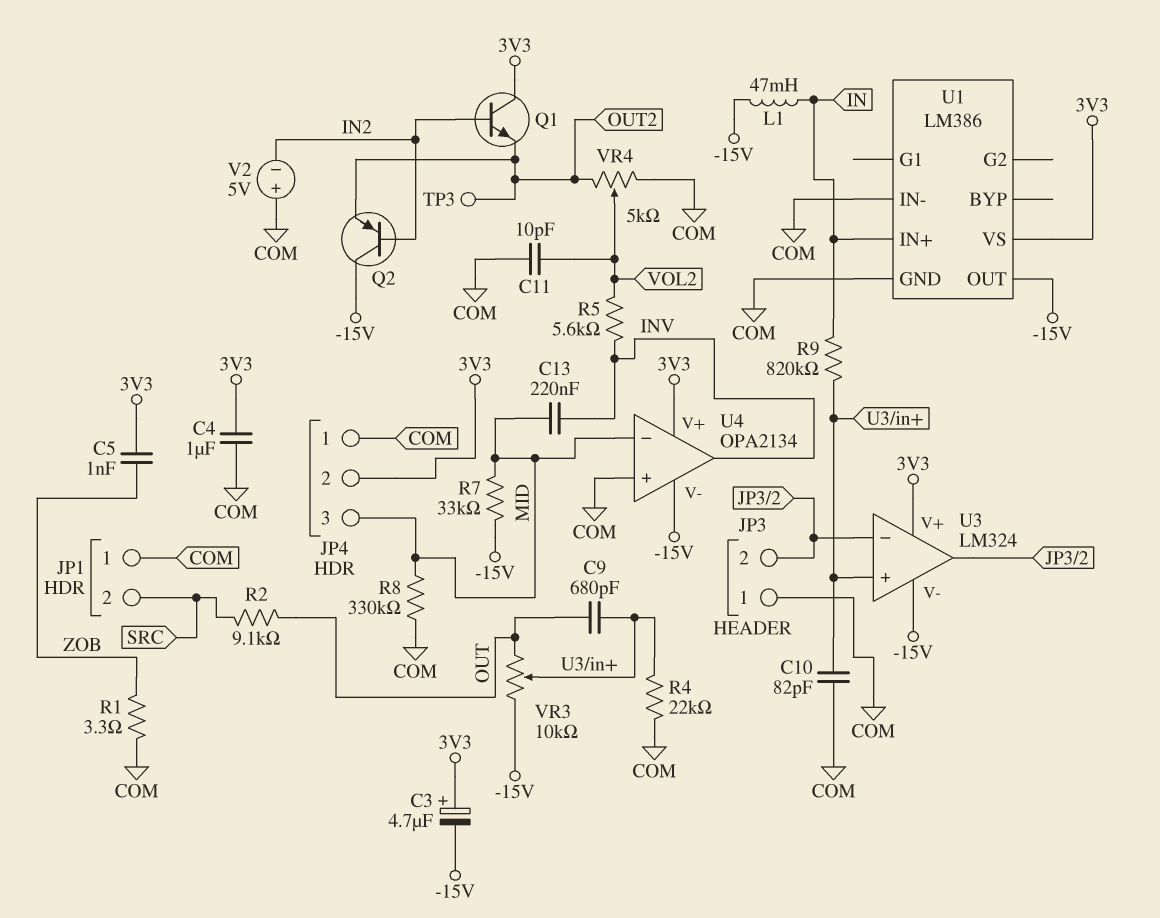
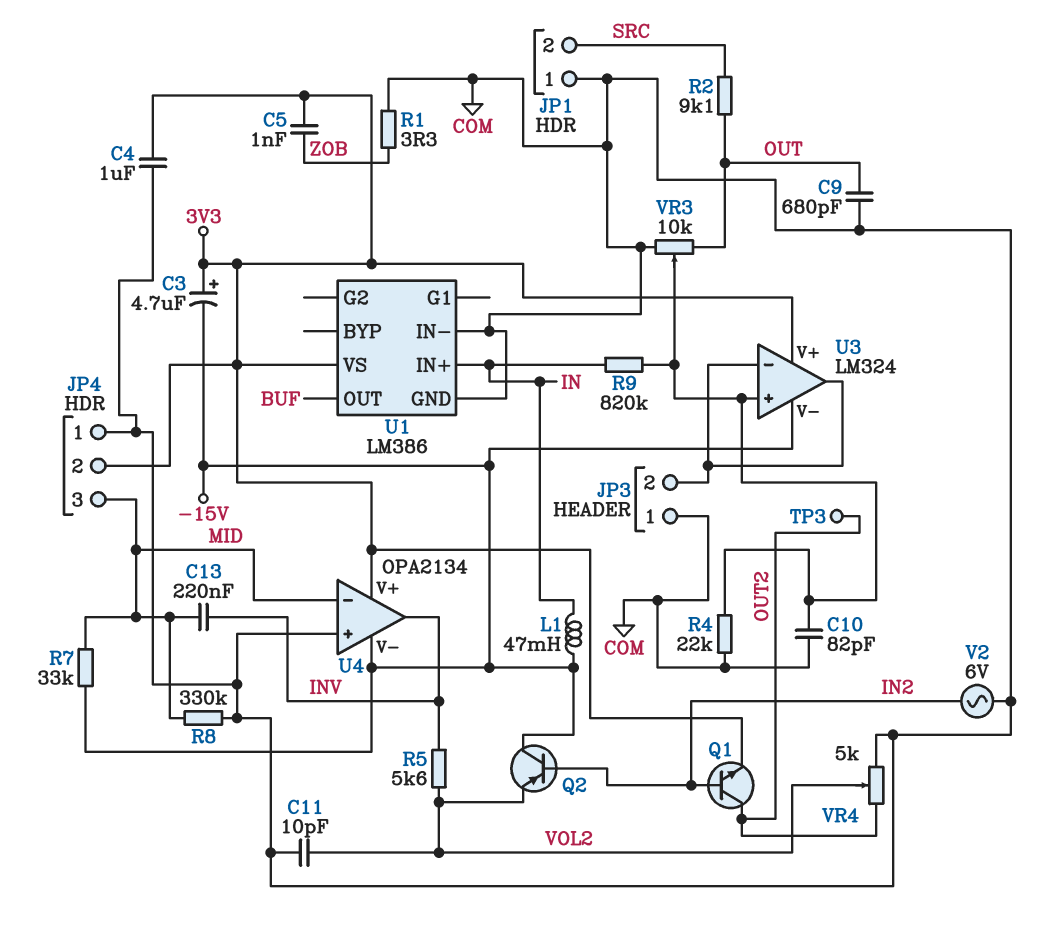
C9: 680pF (OUT, U3/in+) -> 680pF (COM, OUT)
Q1: NPN (B IN2, C 3V3, E OUT2) -> NPN (B IN2, C OUT2, E 3V3)
Q2: PNP (B IN2, C -15V, E OUT2) -> PNP (B IN2, C -15V, E VOL2)
U1 pin OUT: -15V -> BUF
V2: 5V (plus COM, minus IN2) -> AC 6V (COM, IN2)
VR3: 10k (-15V, OUT, wiper U3/in+) -> 10k (COM, OUT, wiper U3/in+)

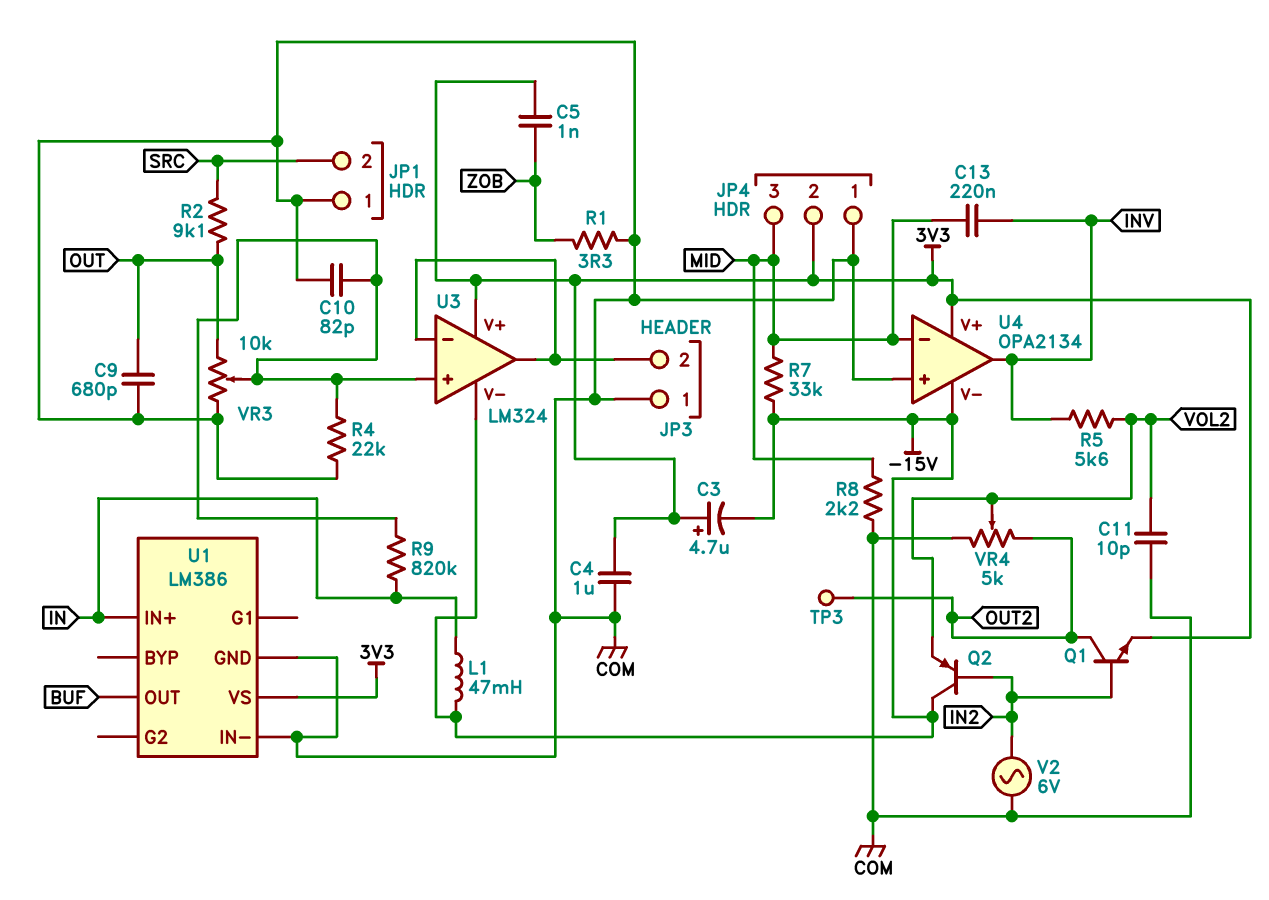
R8: 330k (COM, MID) -> 2.2k (COM, MID)

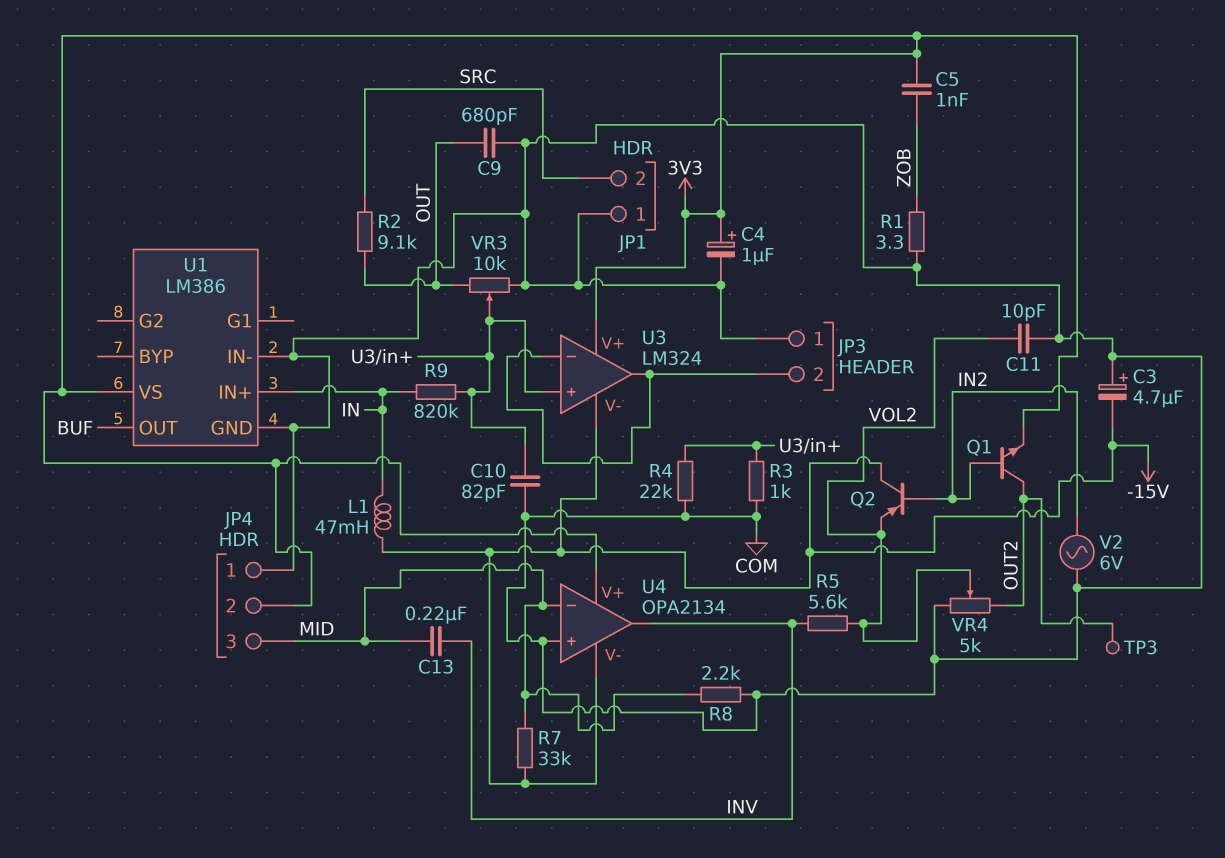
C3: 4.7uF (plus 3V3, minus -15V) -> 4.7uF (plus COM, minus -15V)
C4: 1uF (3V3, COM) -> 1uF (plus 3V3, minus COM)
R3: none -> 1k (COM, U3/in+)

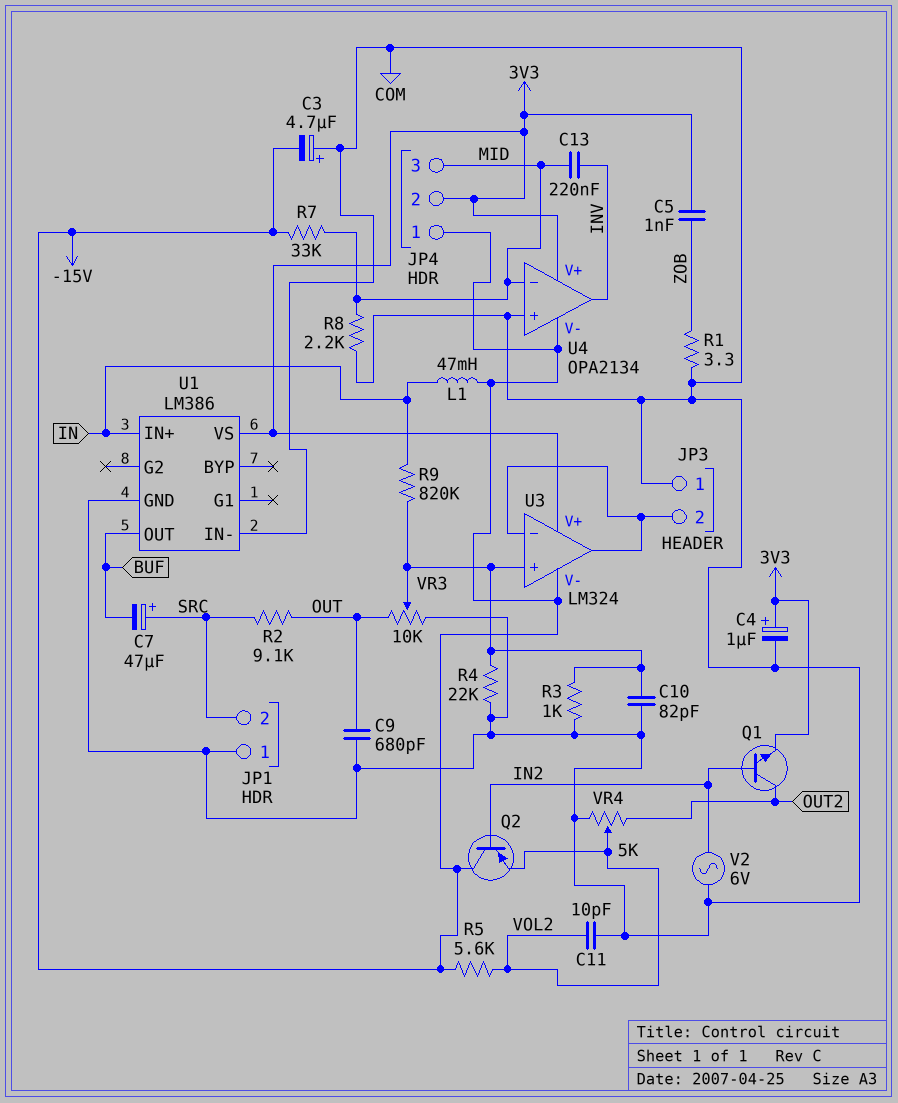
C7: none -> 47uF (plus SRC, minus BUF)
JP4 pin 1: COM -> -15V
R5: 5.6k (INV, VOL2) -> 5.6k (-15V, VOL2)
TP3: test point (OUT2) -> none

